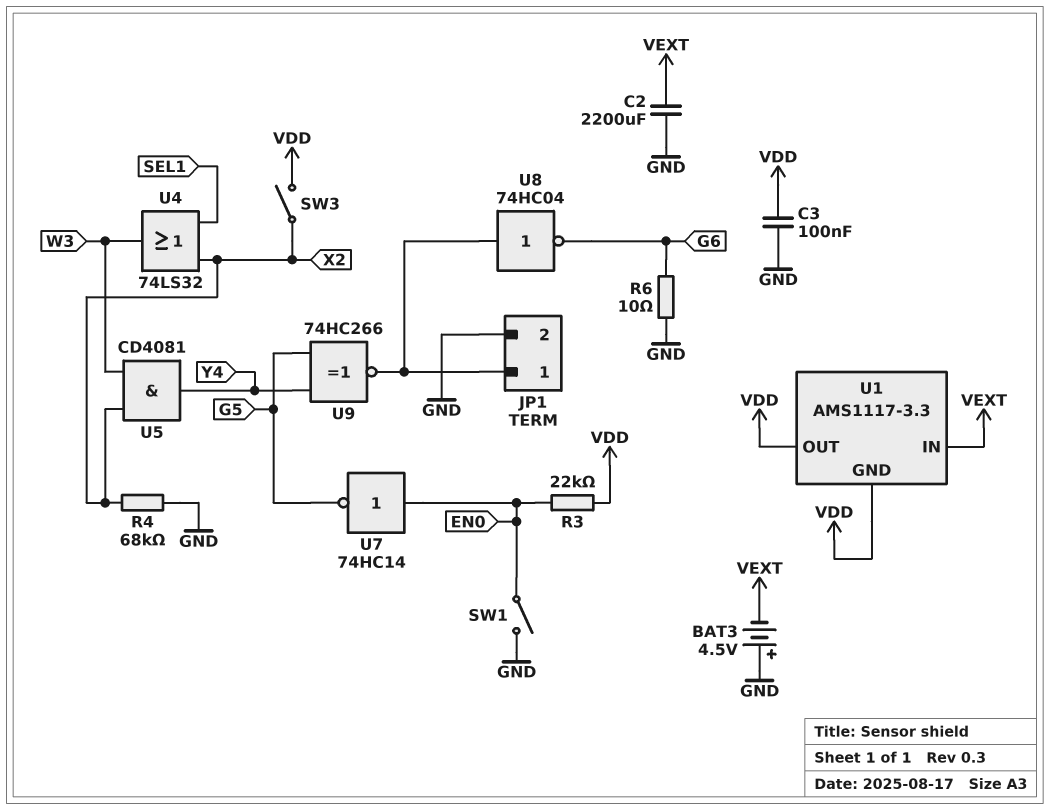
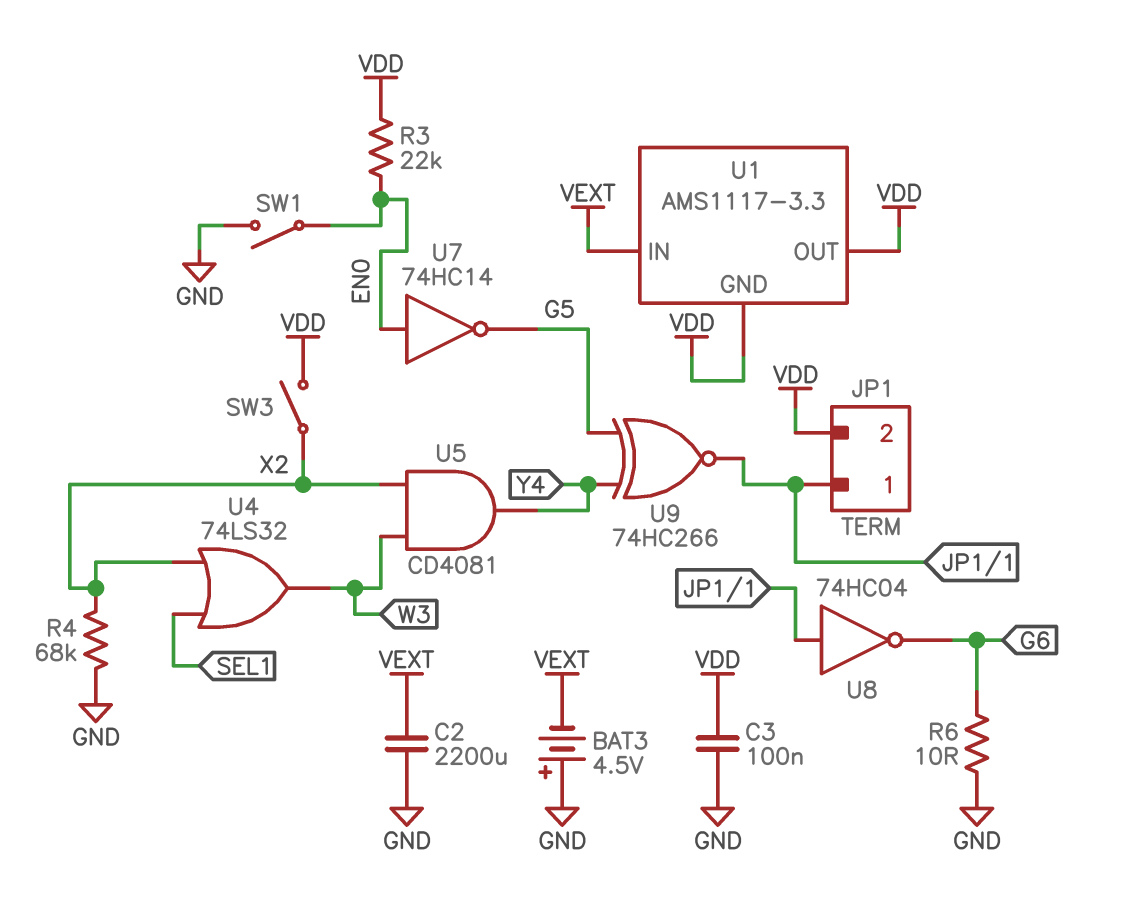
JP1 pin 2: GND -> VDD

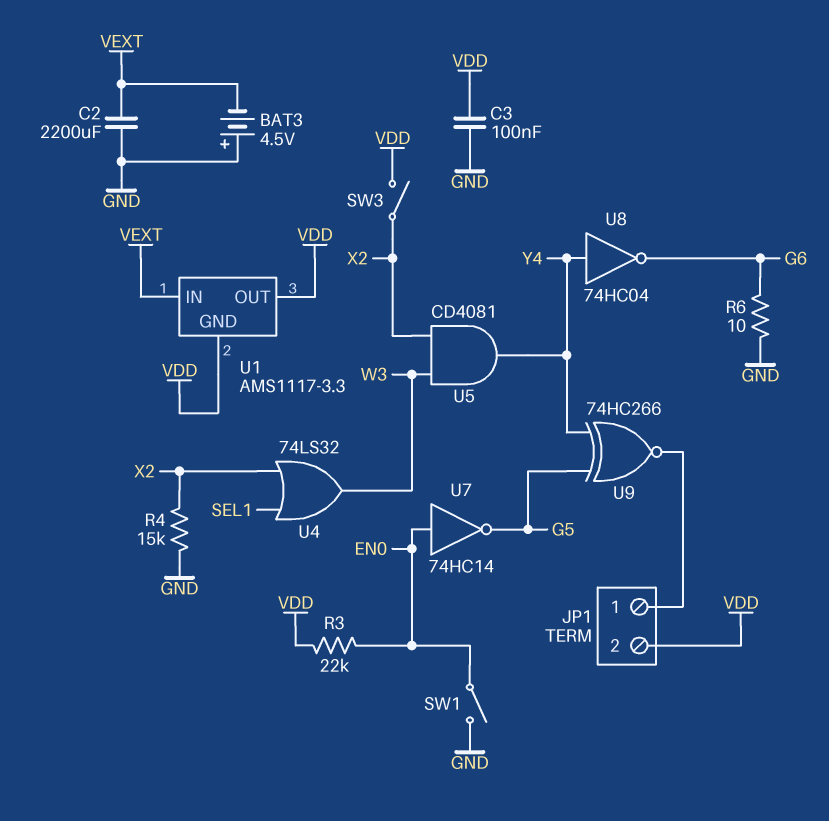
R4: 68k (GND, X2) -> 15k (GND, X2)
U8: NOT 74HC04 (in JP1/1, out G6) -> NOT 74HC04 (in Y4, out G6)

